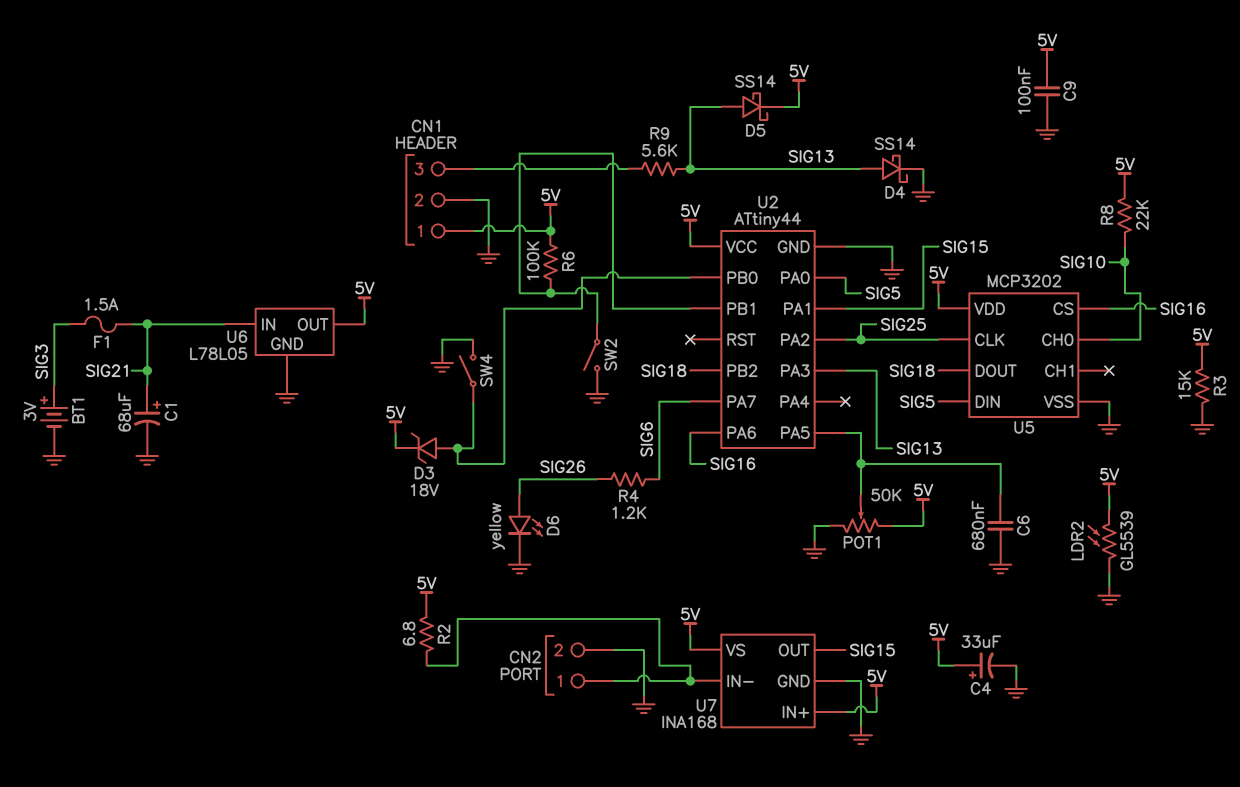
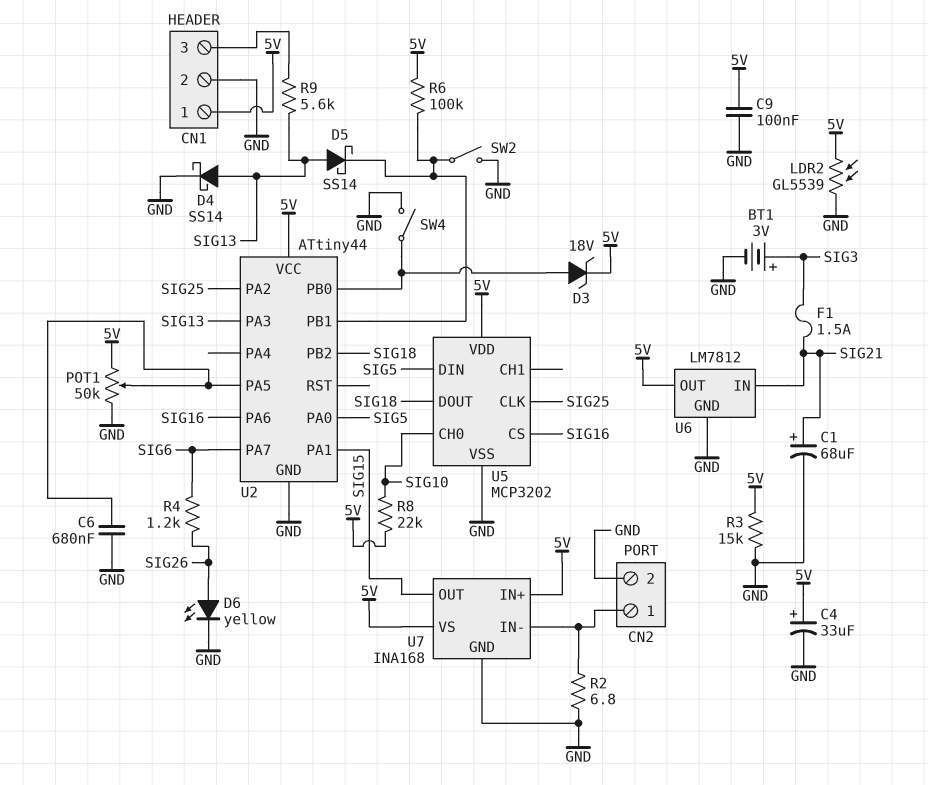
D5: schottky SS14 (A SIG13, K 5V) -> schottky SS14 (A SIG13, K U2/PB1)
R2: 6.8 (5V, CN2/1) -> 6.8 (CN2/1, GND)
U6: L78L05 -> LM7812

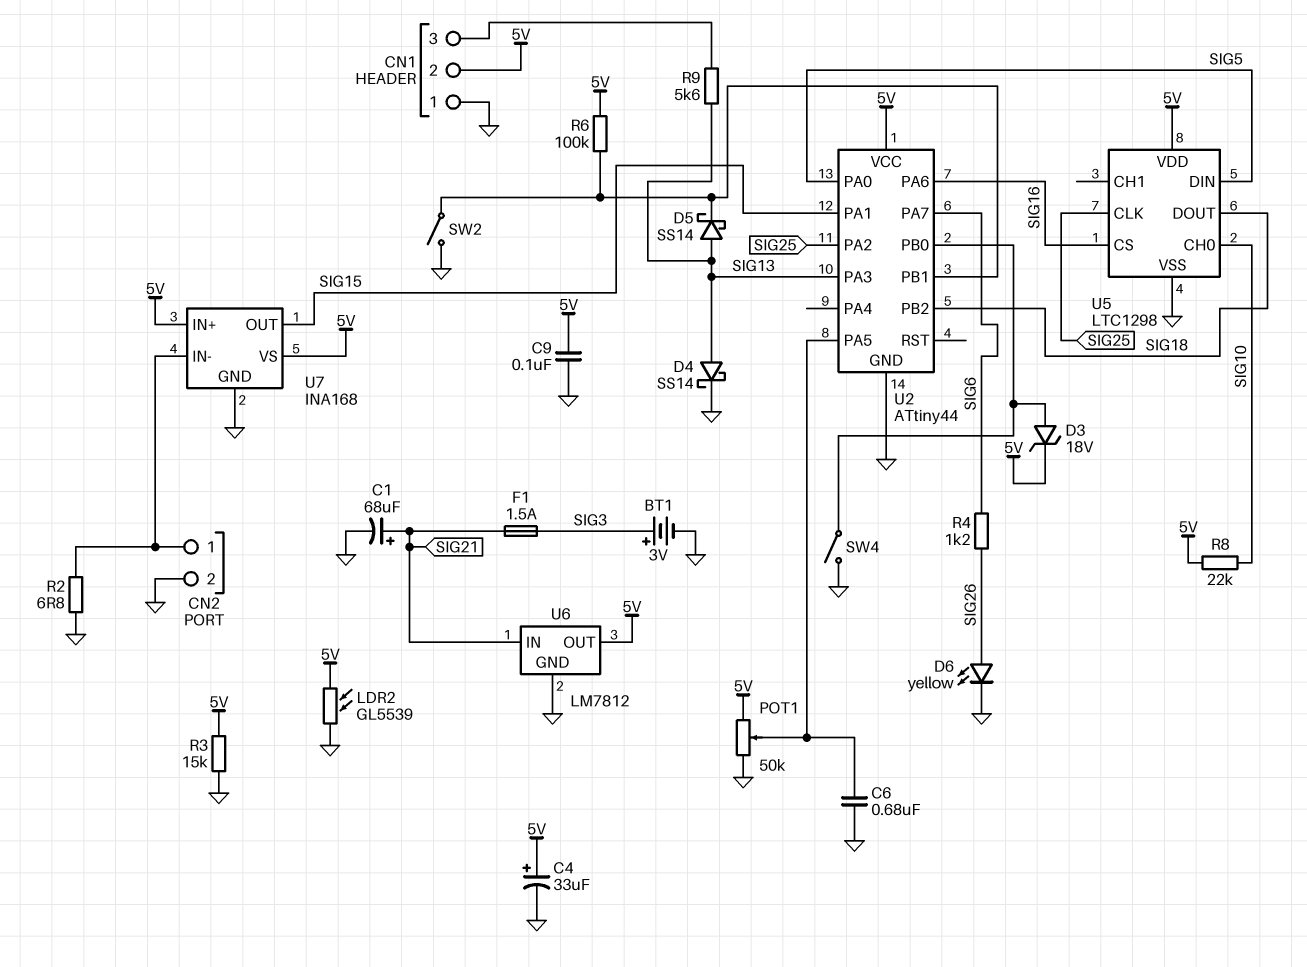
CN1 pin 1: 5V -> GND
CN1 pin 2: GND -> 5V
U5: MCP3202 -> LTC1298

